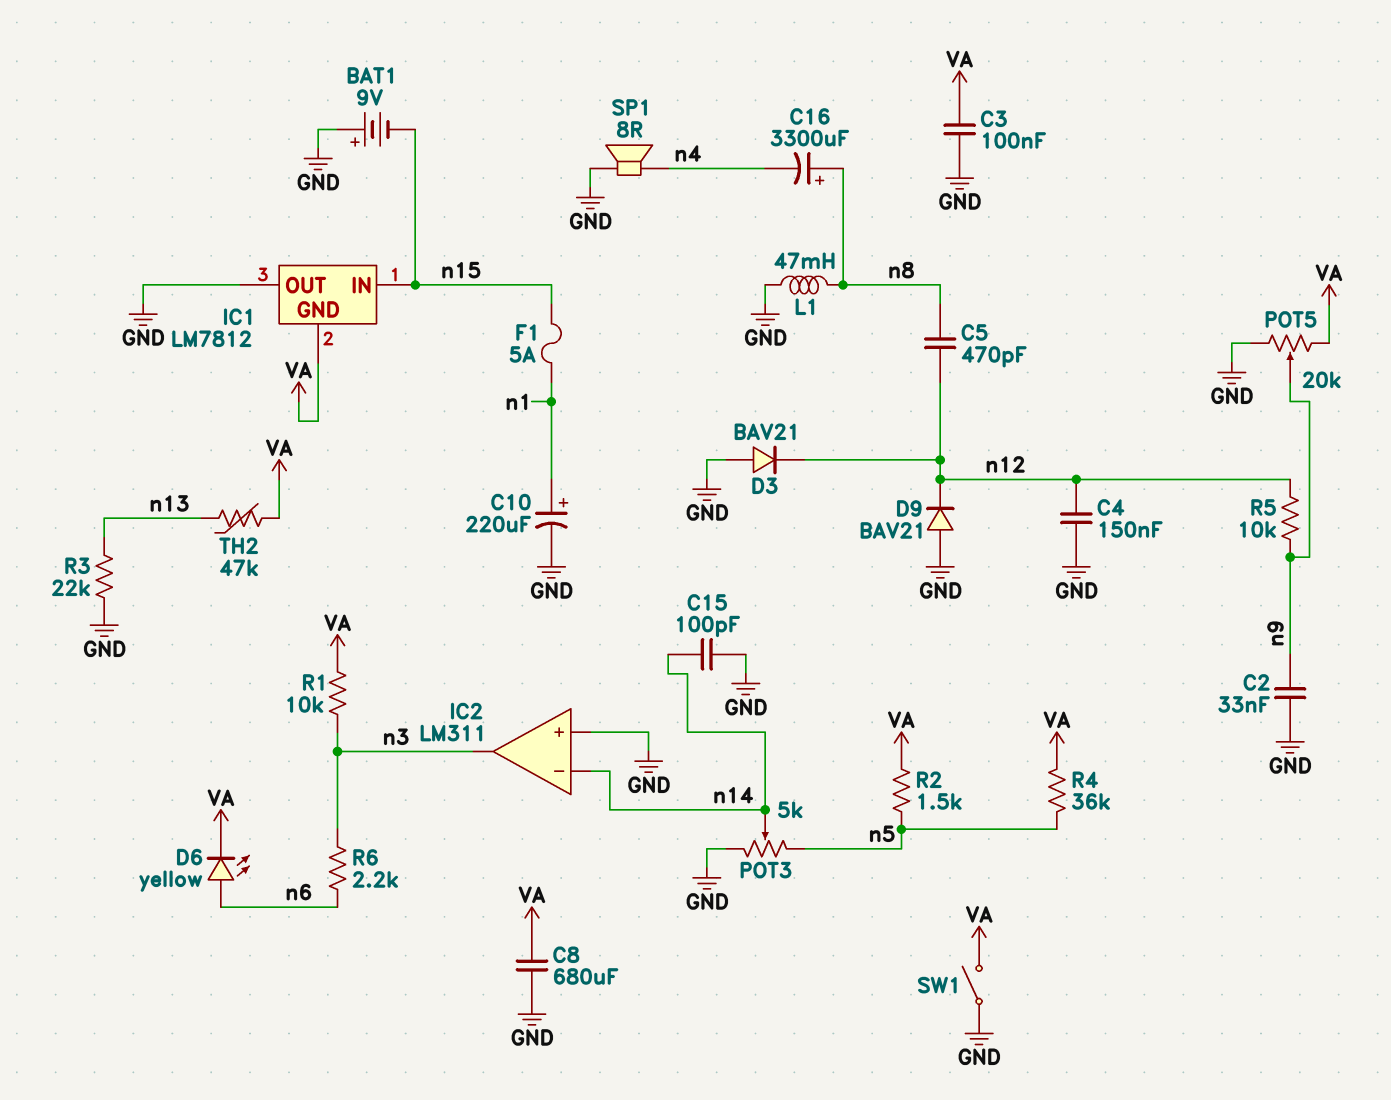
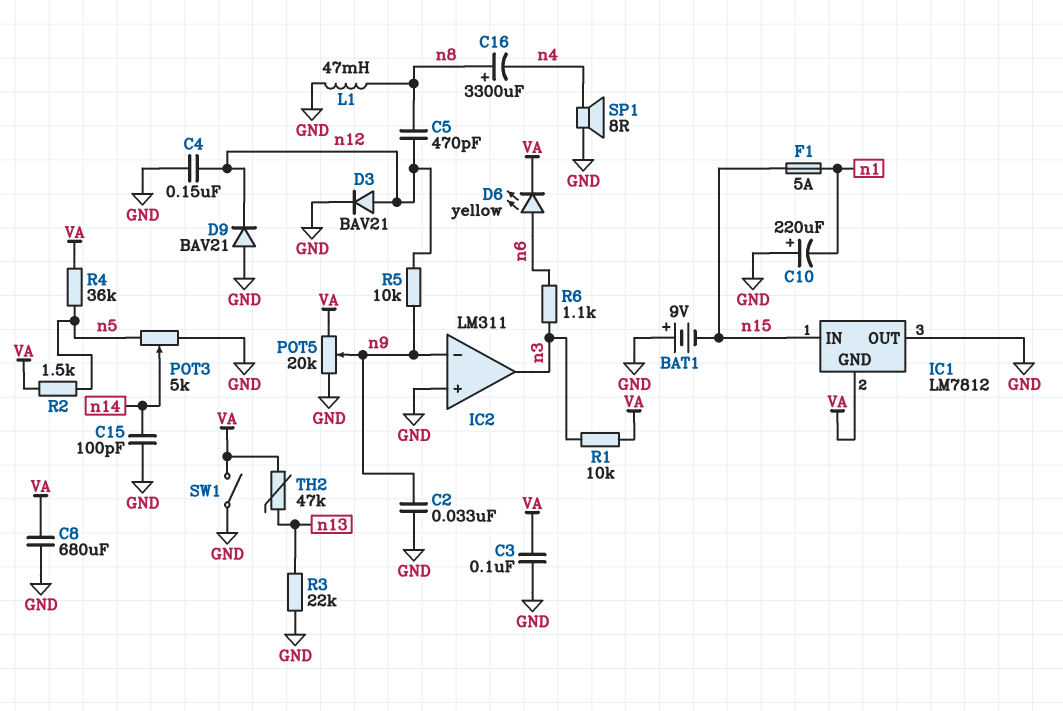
C10: 220uF (plus n1, minus GND) -> 220uF (plus GND, minus n1)
D3: diode BAV21 (A GND, K n12) -> diode BAV21 (A n12, K GND)
IC2 pin in-: n14 -> n9
R6: 2.2k (n3, n6) -> 1.1k (n3, n6)

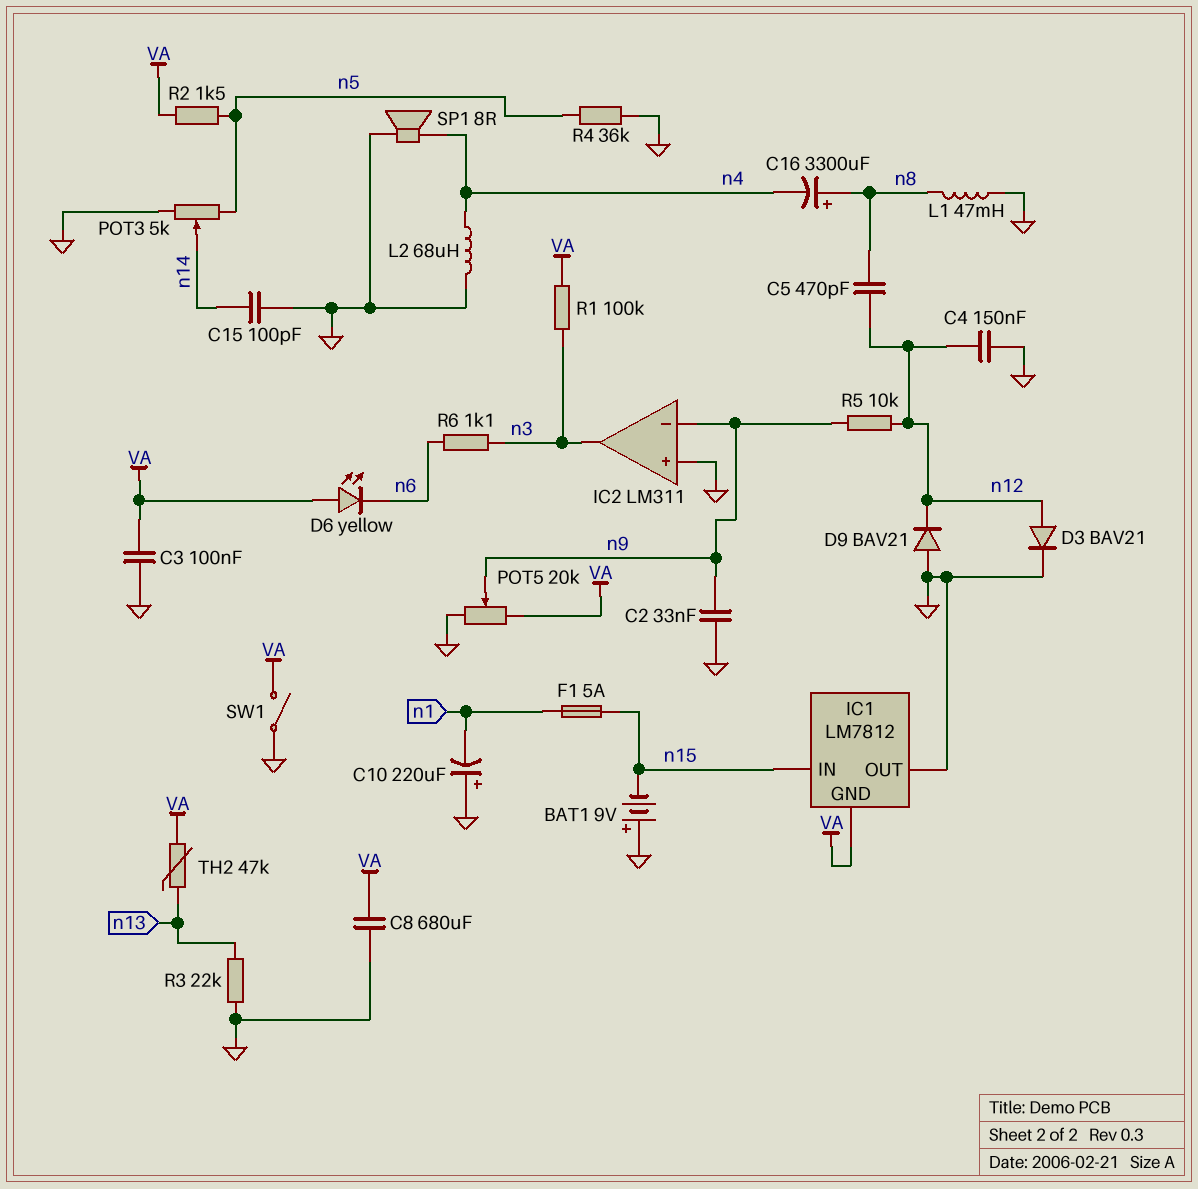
D6: LED yellow (A n6, K VA) -> LED yellow (A VA, K n6)
L2: none -> 68uH (GND, n4)
R1: 10k (VA, n3) -> 100k (VA, n3)
R4: 36k (VA, n5) -> 36k (GND, n5)

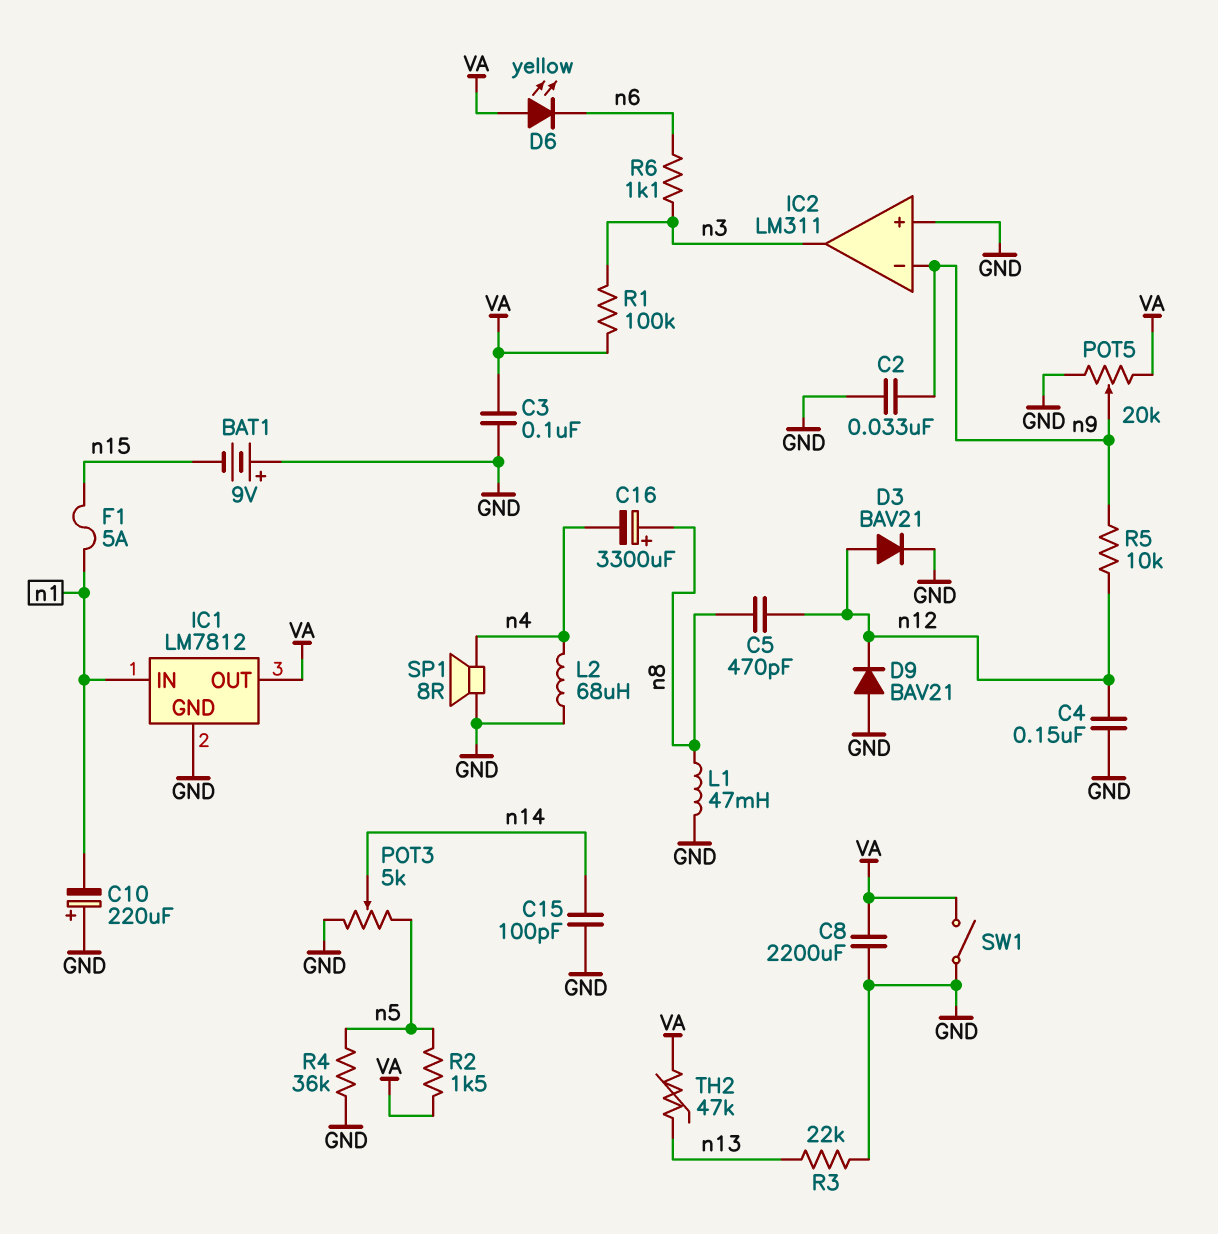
C8: 680uF (GND, VA) -> 2200uF (GND, VA)
IC1 pin GND: VA -> GND
IC1 pin IN: n15 -> n1
IC1 pin OUT: GND -> VA

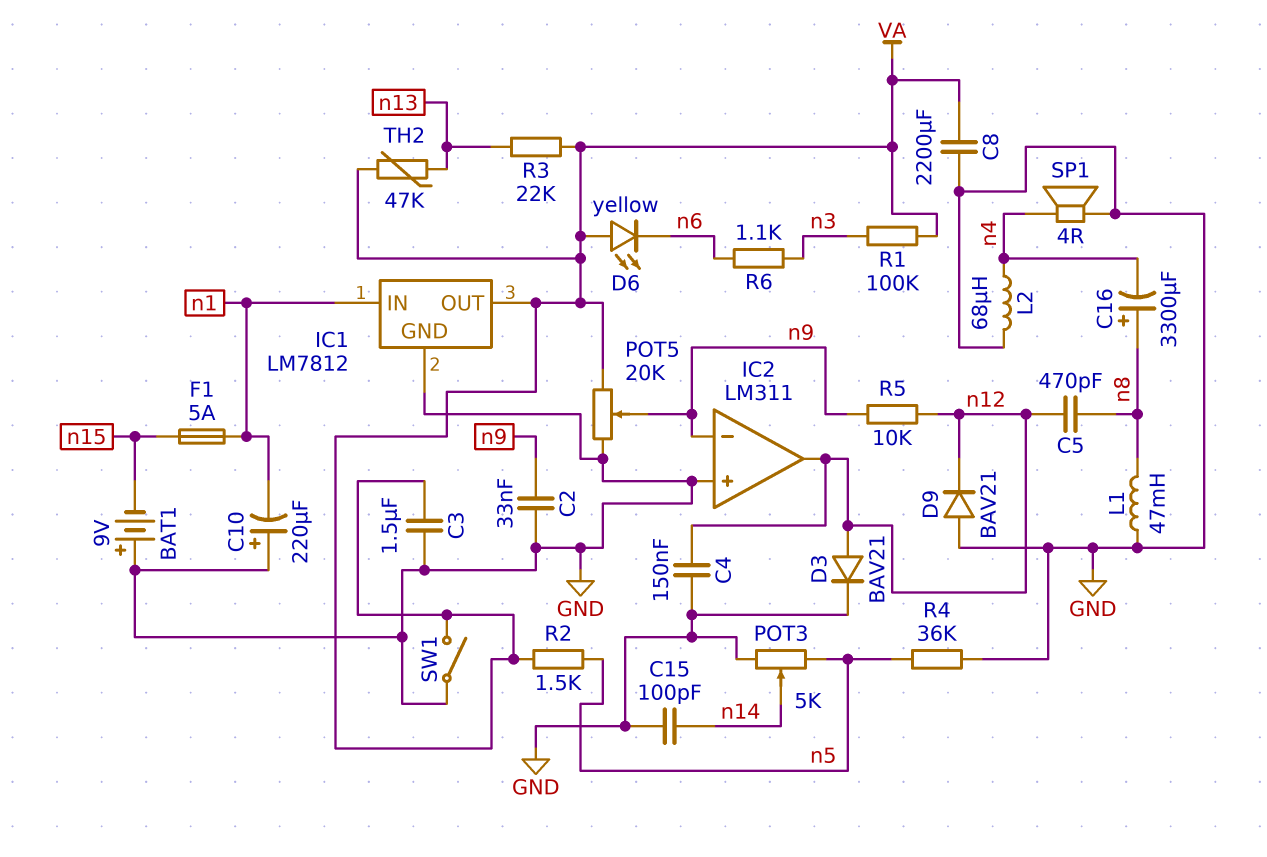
C3: 100nF (GND, VA) -> 1.5uF (GND, VA)
IC2 pin out: n3 -> n12
R3: 22k (GND, n13) -> 22k (VA, n13)
SP1: speaker 8R (GND, n4) -> speaker 4R (GND, n4)

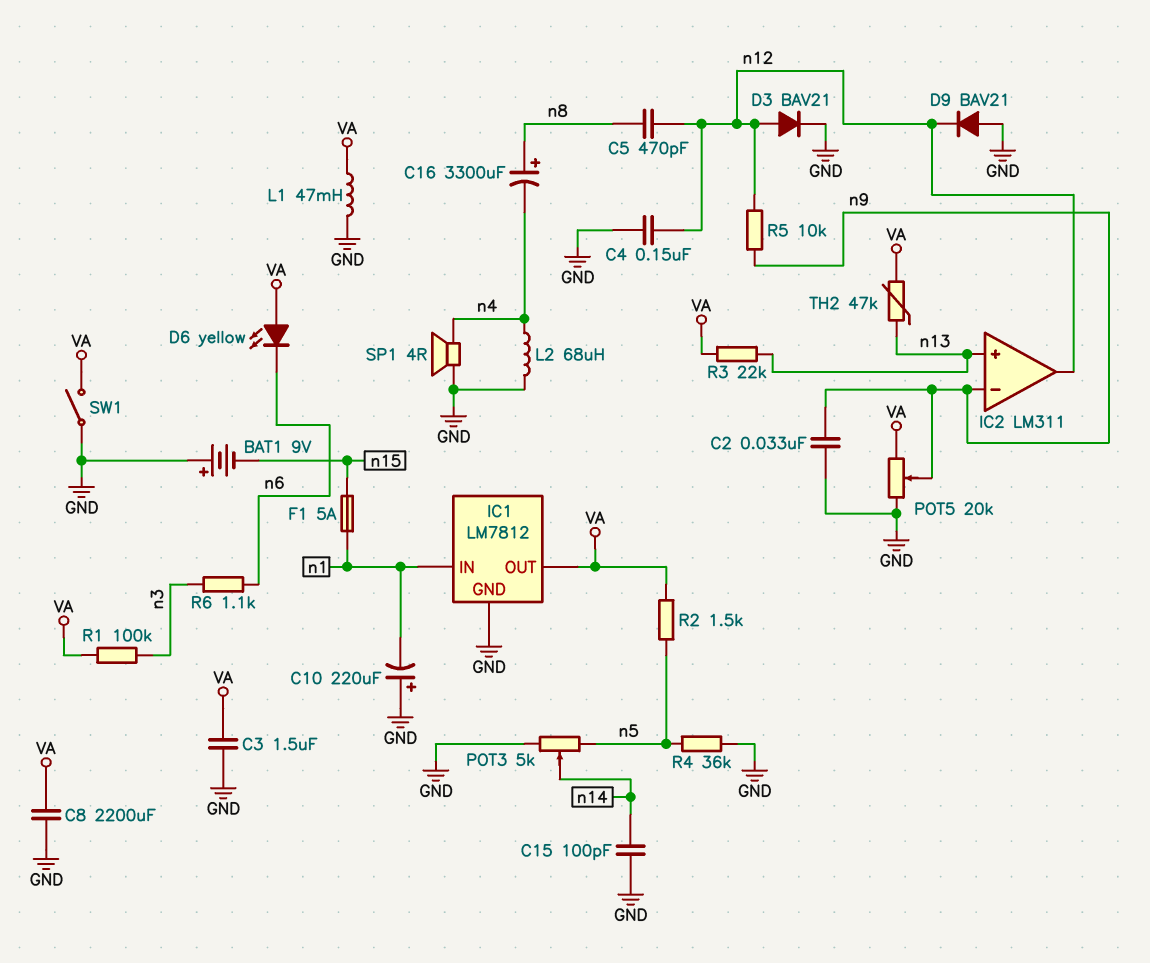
IC2 pin in+: GND -> n13
L1: 47mH (GND, n8) -> 47mH (GND, VA)

